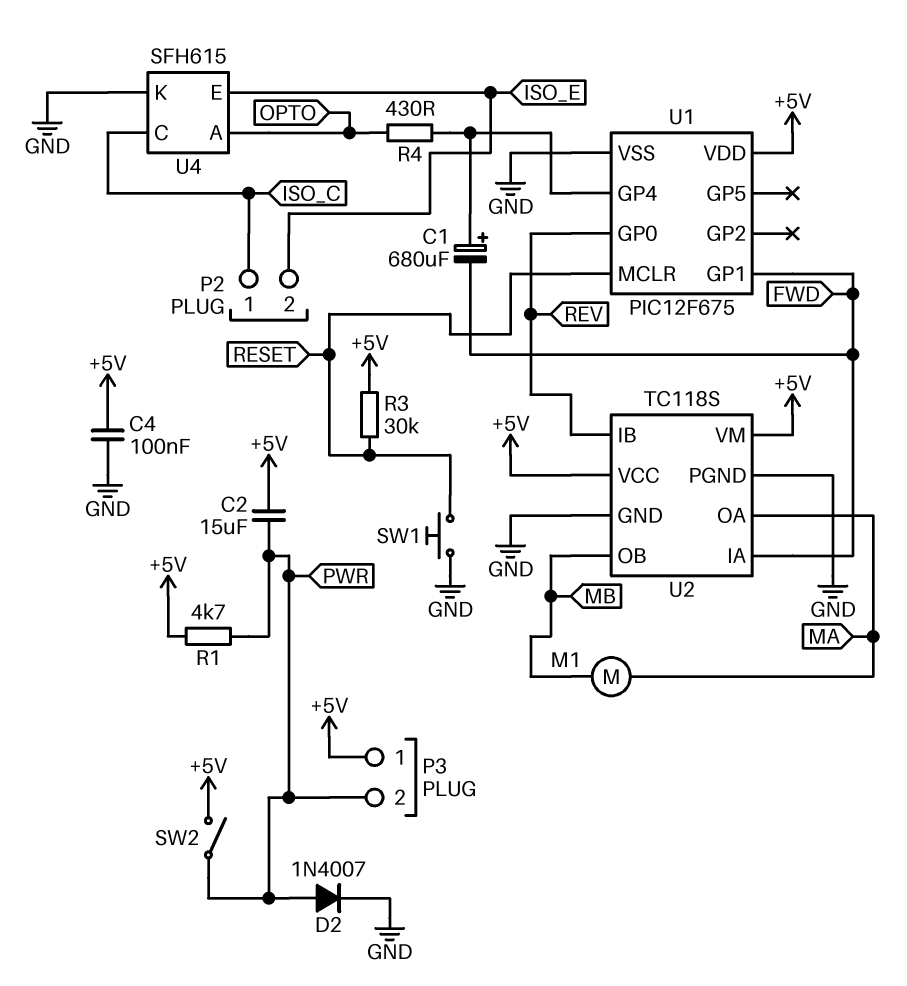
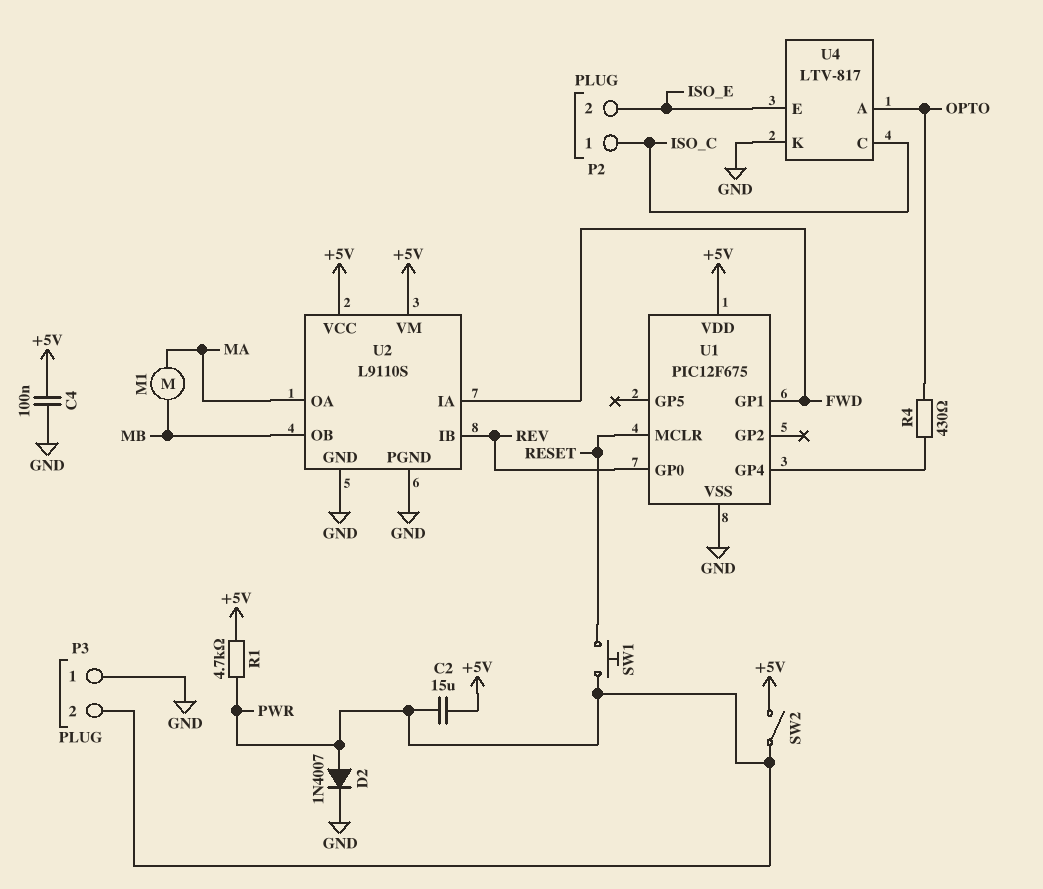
C1: 680uF (plus U1/GP4, minus FWD) -> none
P3 pin 1: +5V -> GND
R3: 30k (+5V, RESET) -> none
SW1: button (GND, RESET) -> button (PWR, RESET)
U2: TC118S -> L9110S
U4: SFH615 -> LTV-817

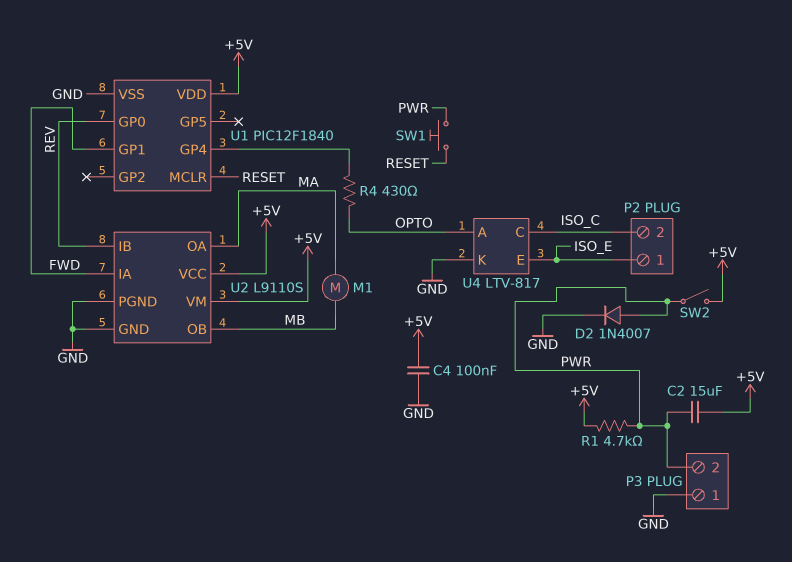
P2 pin 1: ISO_C -> ISO_E
P2 pin 2: ISO_E -> ISO_C
U1: PIC12F675 -> PIC12F1840

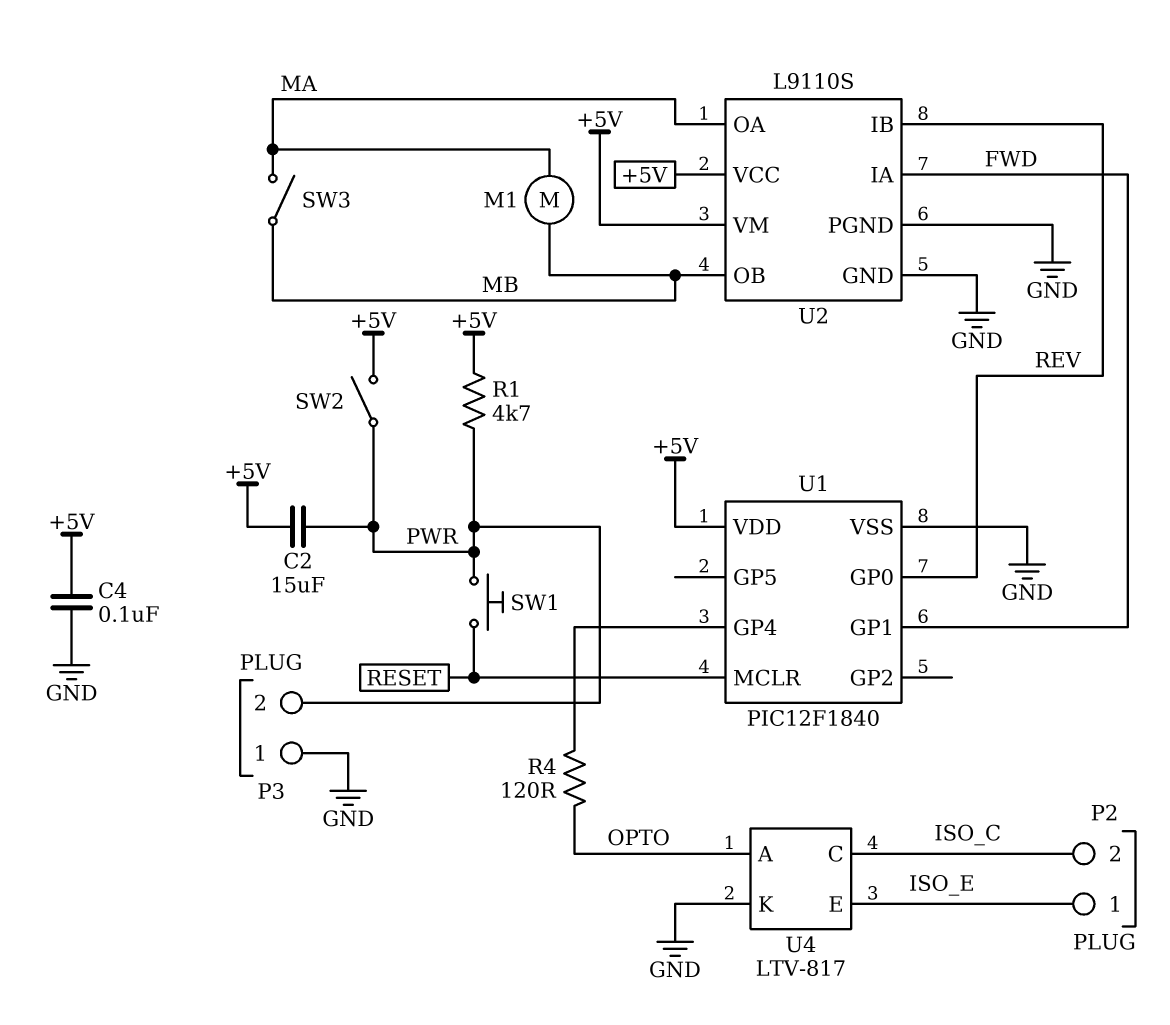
D2: diode 1N4007 (A PWR, K GND) -> none
R4: 430 (OPTO, U1/GP4) -> 120 (OPTO, U1/GP4)
SW3: none -> switch (MA, MB)

